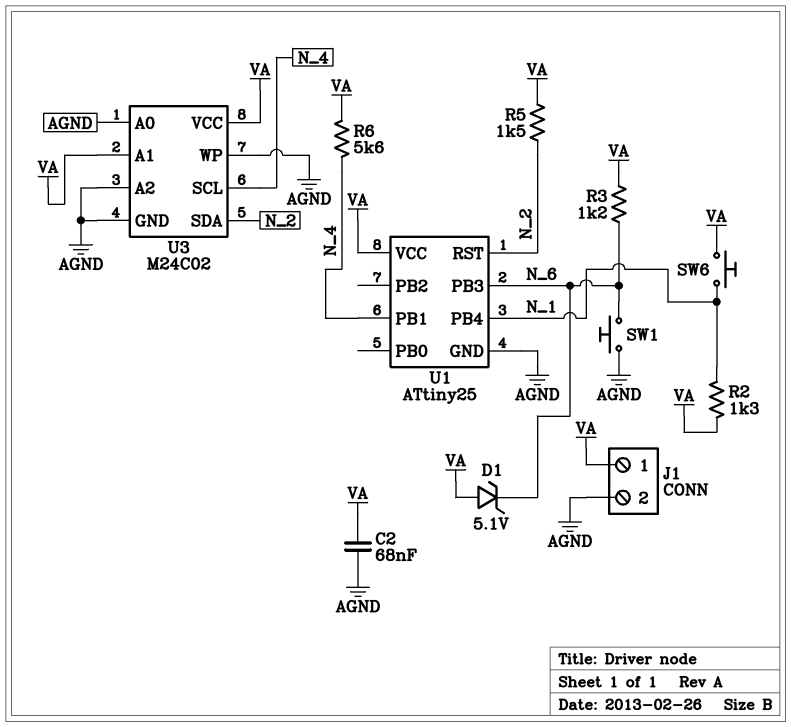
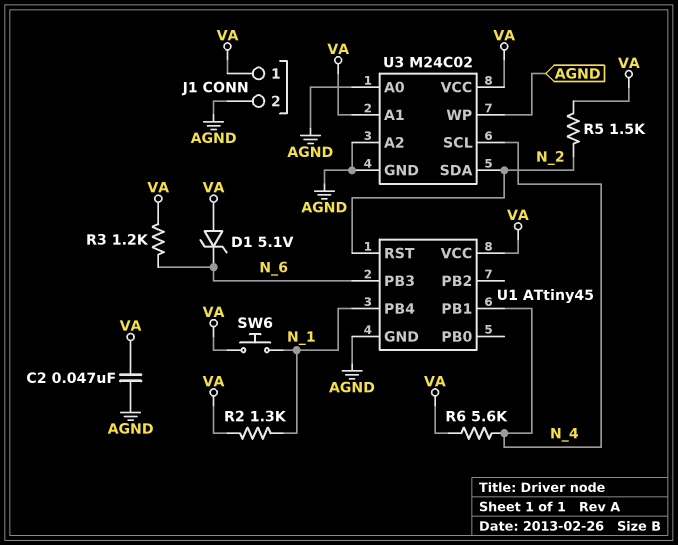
C2: 68nF (AGND, VA) -> 47nF (AGND, VA)
SW1: button (AGND, N_6) -> none
U1: ATtiny25 -> ATtiny45

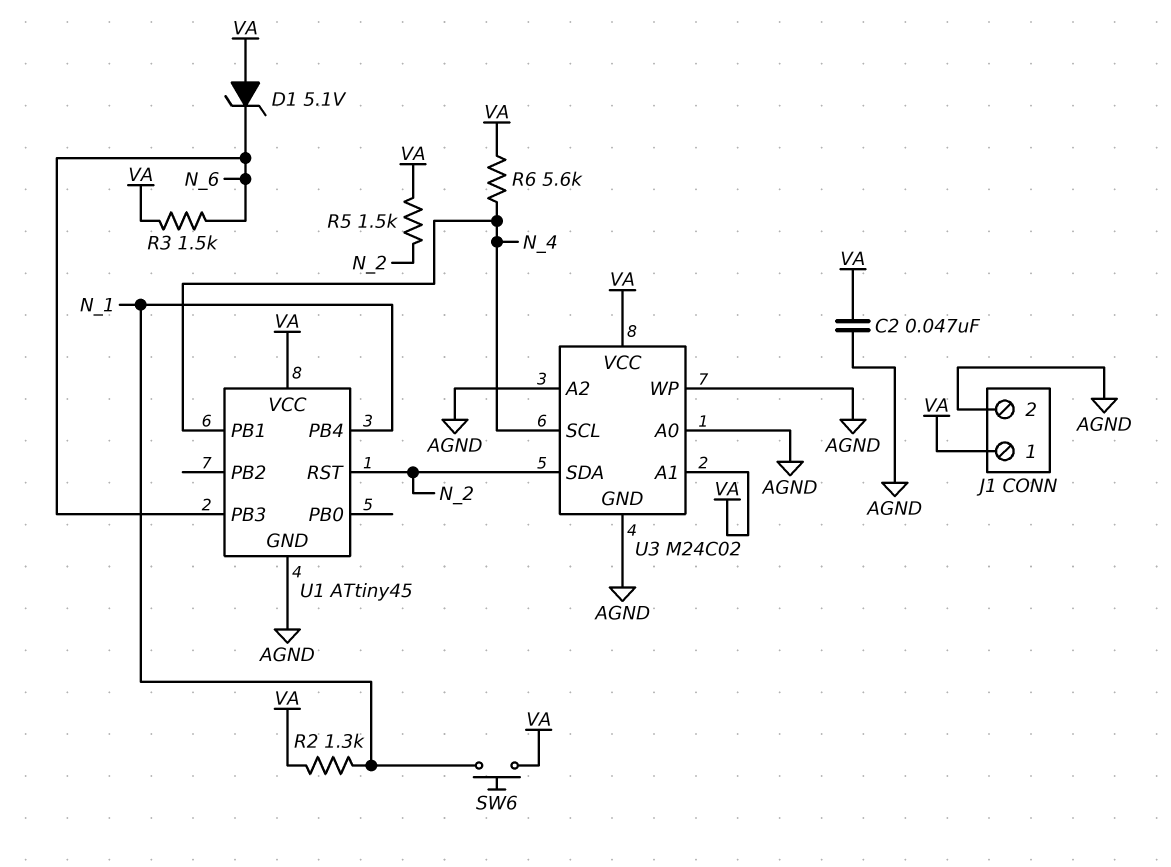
R3: 1.2k (N_6, VA) -> 1.5k (N_6, VA)

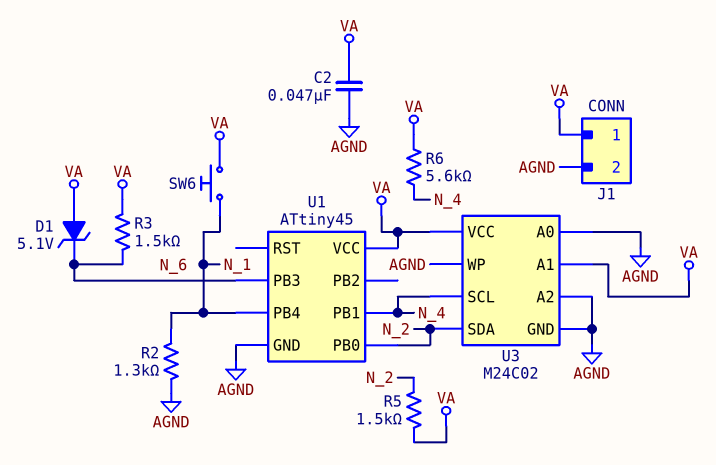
R2: 1.3k (N_1, VA) -> 1.3k (AGND, N_1)
U1 pin PB0: none -> N_2
U1 pin RST: N_2 -> none

